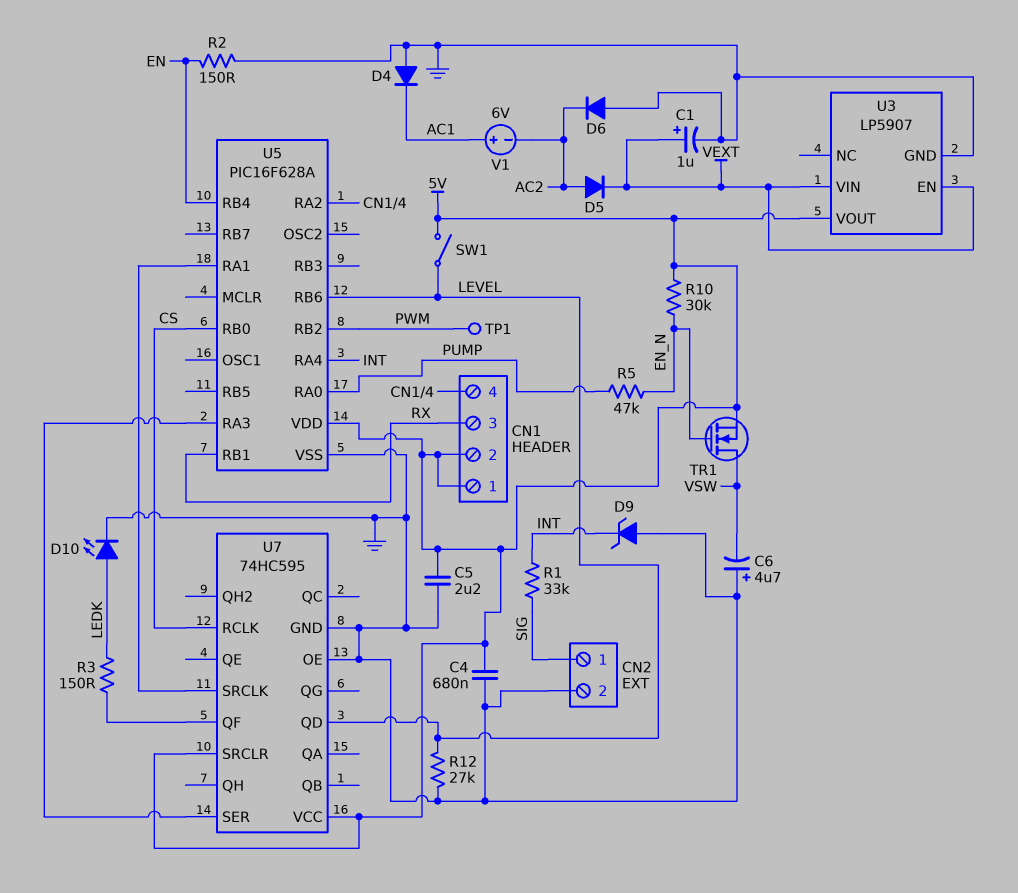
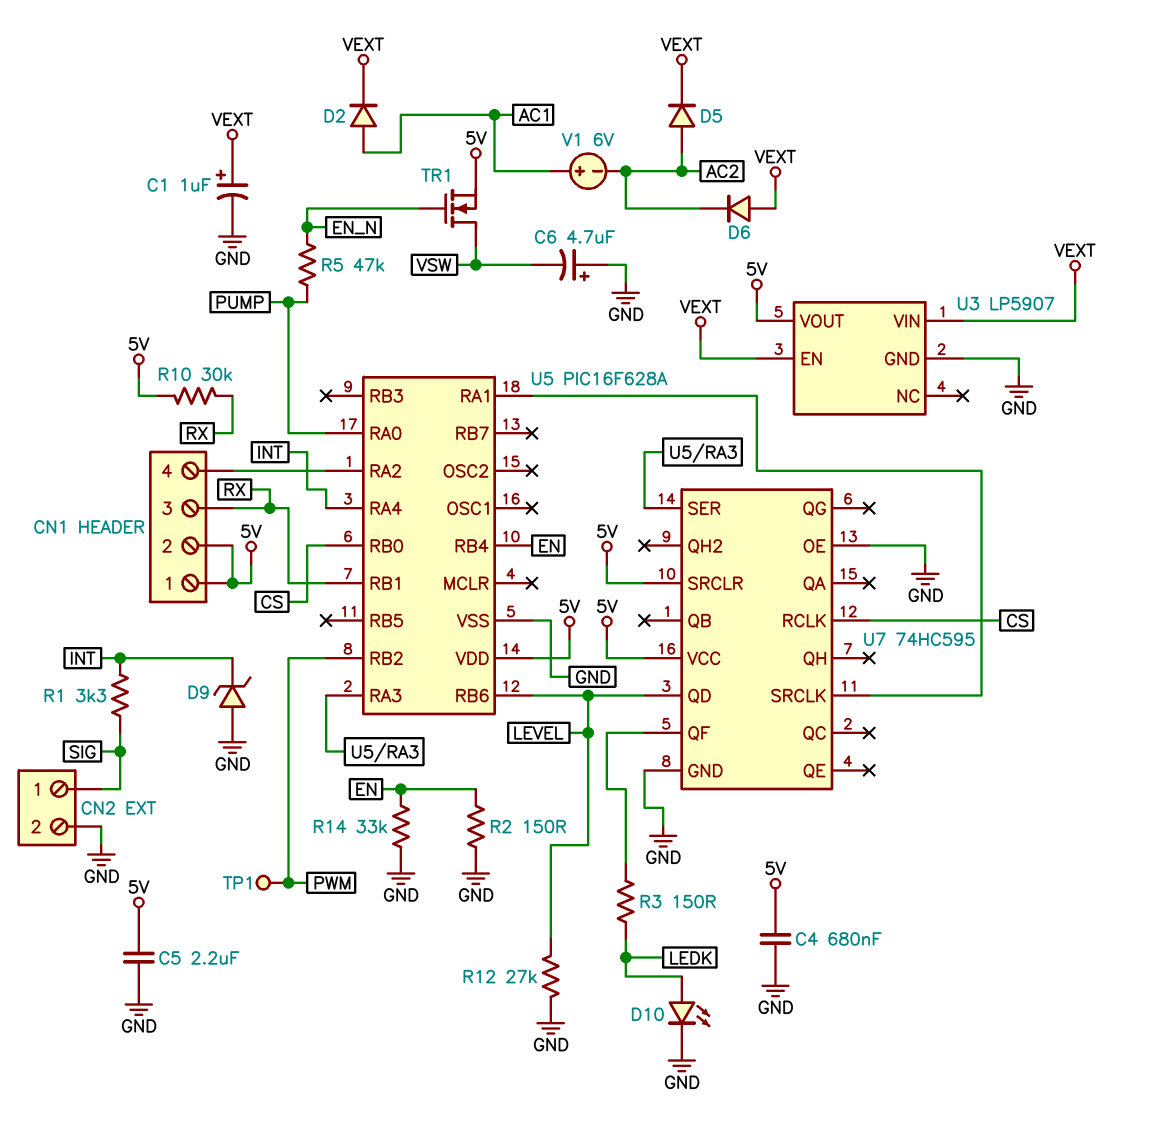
D2: none -> diode (A AC1, K VEXT)
D4: diode (A GND, K AC1) -> none
D6: diode (A GND, K AC2) -> diode (A VEXT, K AC2)
R1: 33k (INT, SIG) -> 3.3k (INT, SIG)
R10: 30k (5V, EN_N) -> 30k (5V, RX)
R14: none -> 33k (EN, GND)
SW1: switch (5V, LEVEL) -> none

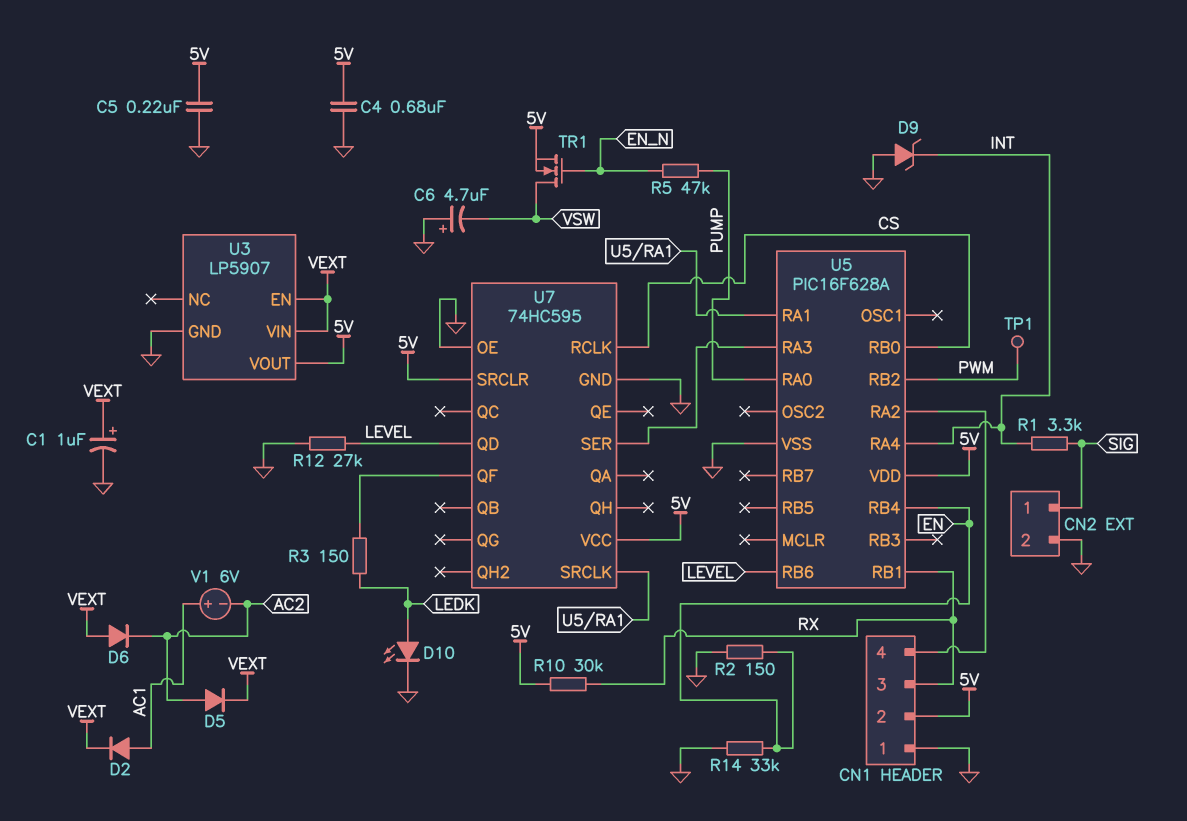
C5: 2.2uF (5V, GND) -> 220nF (5V, GND)
CN1 pin 1: 5V -> GND

